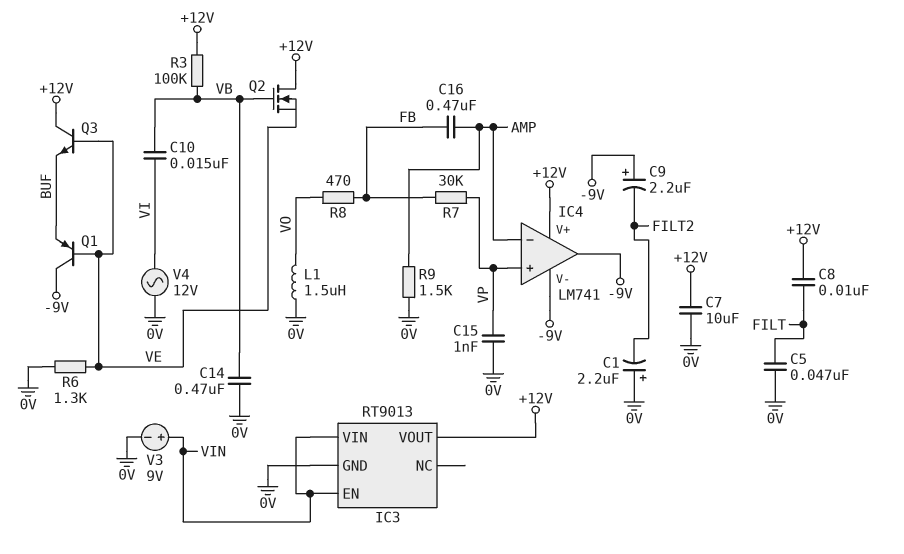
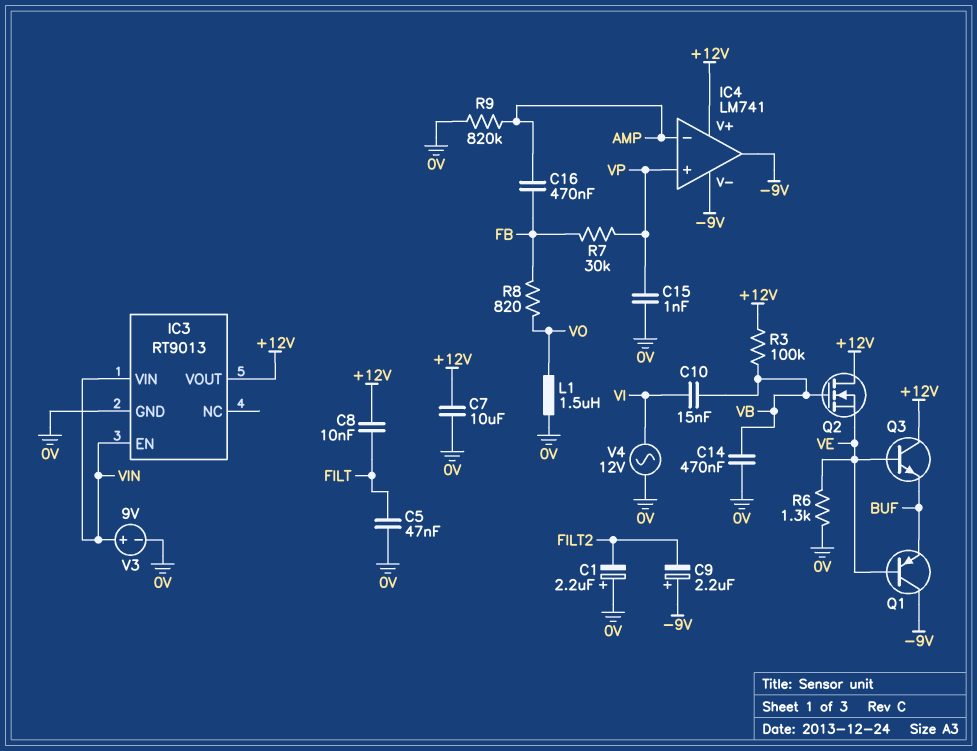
R8: 470 (FB, VO) -> 820 (FB, VO)
R9: 1.5k (0V, AMP) -> 820k (0V, AMP)

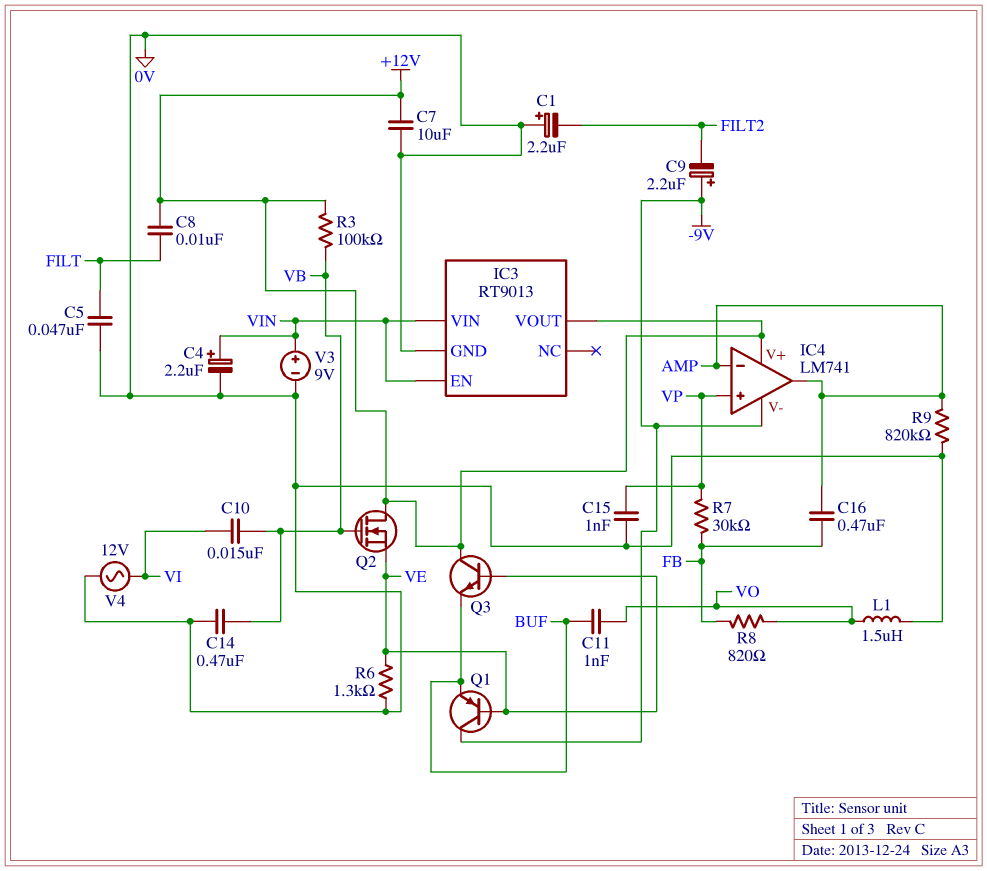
C4: none -> 2.2uF (plus VIN, minus 0V)
C11: none -> 1nF (BUF, VO)
IC4 pin out: -9V -> AMP

